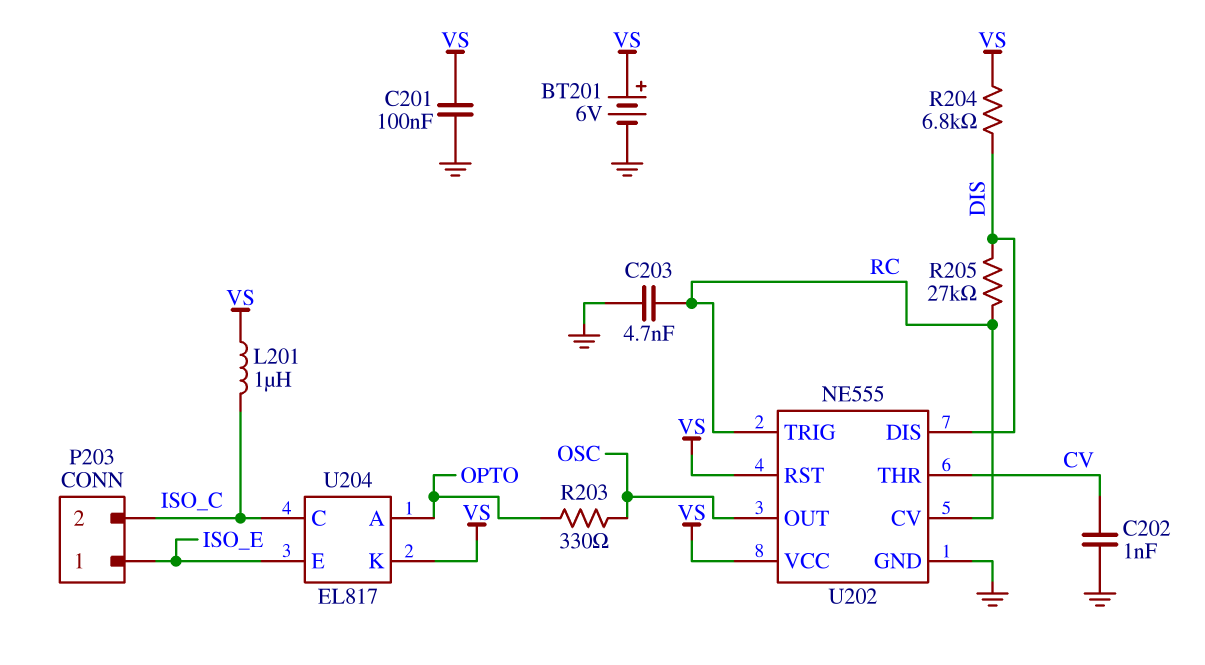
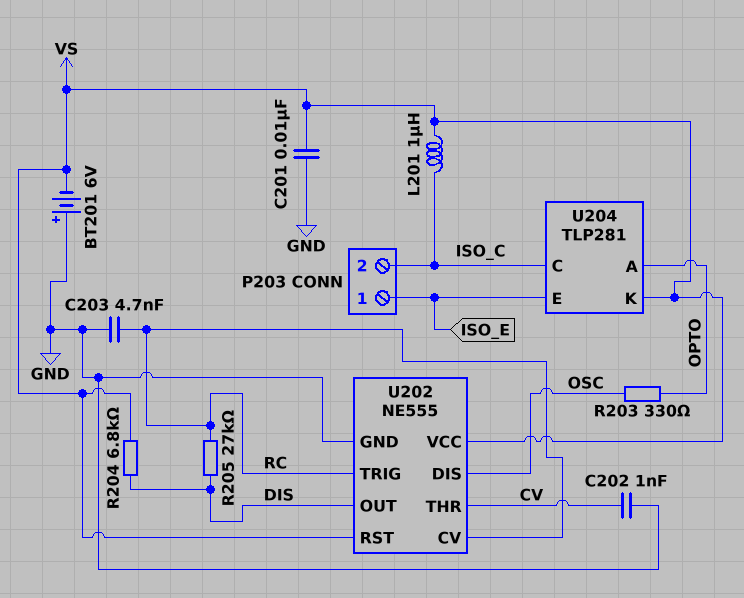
BT201: 6V (plus VS, minus GND) -> 6V (plus GND, minus VS)
C201: 100nF (GND, VS) -> 10nF (GND, VS)
U202 pin DIS: DIS -> OSC
U202 pin OUT: OSC -> DIS
U204: EL817 -> TLP281

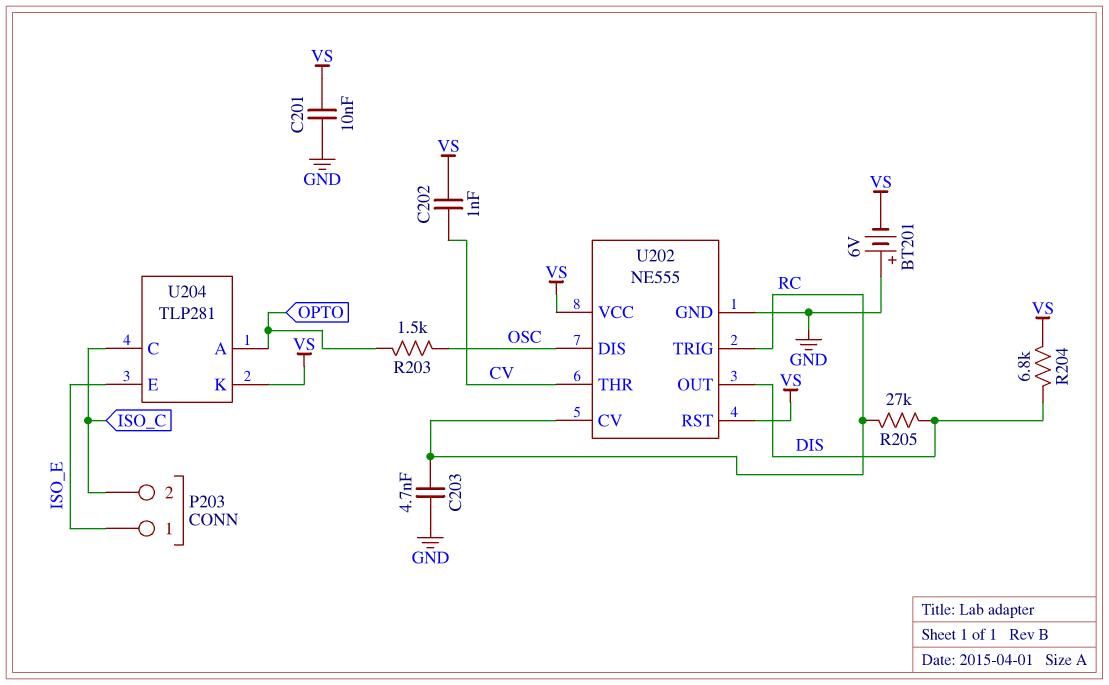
C202: 1nF (CV, GND) -> 1nF (CV, VS)
L201: 1uH (ISO_C, VS) -> none
R203: 330 (OPTO, OSC) -> 1.5k (OPTO, OSC)

